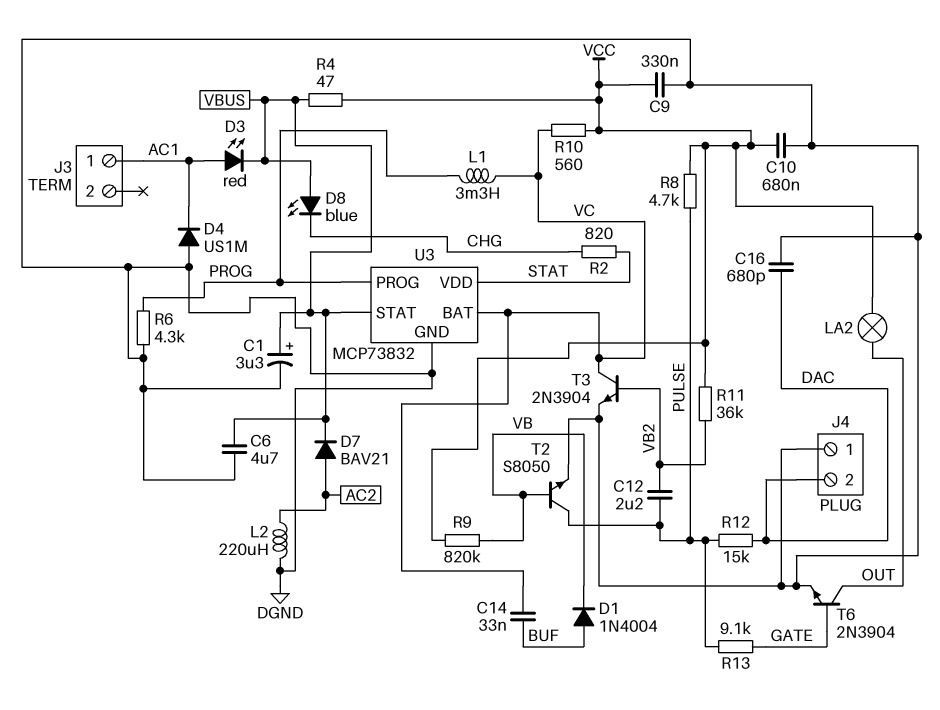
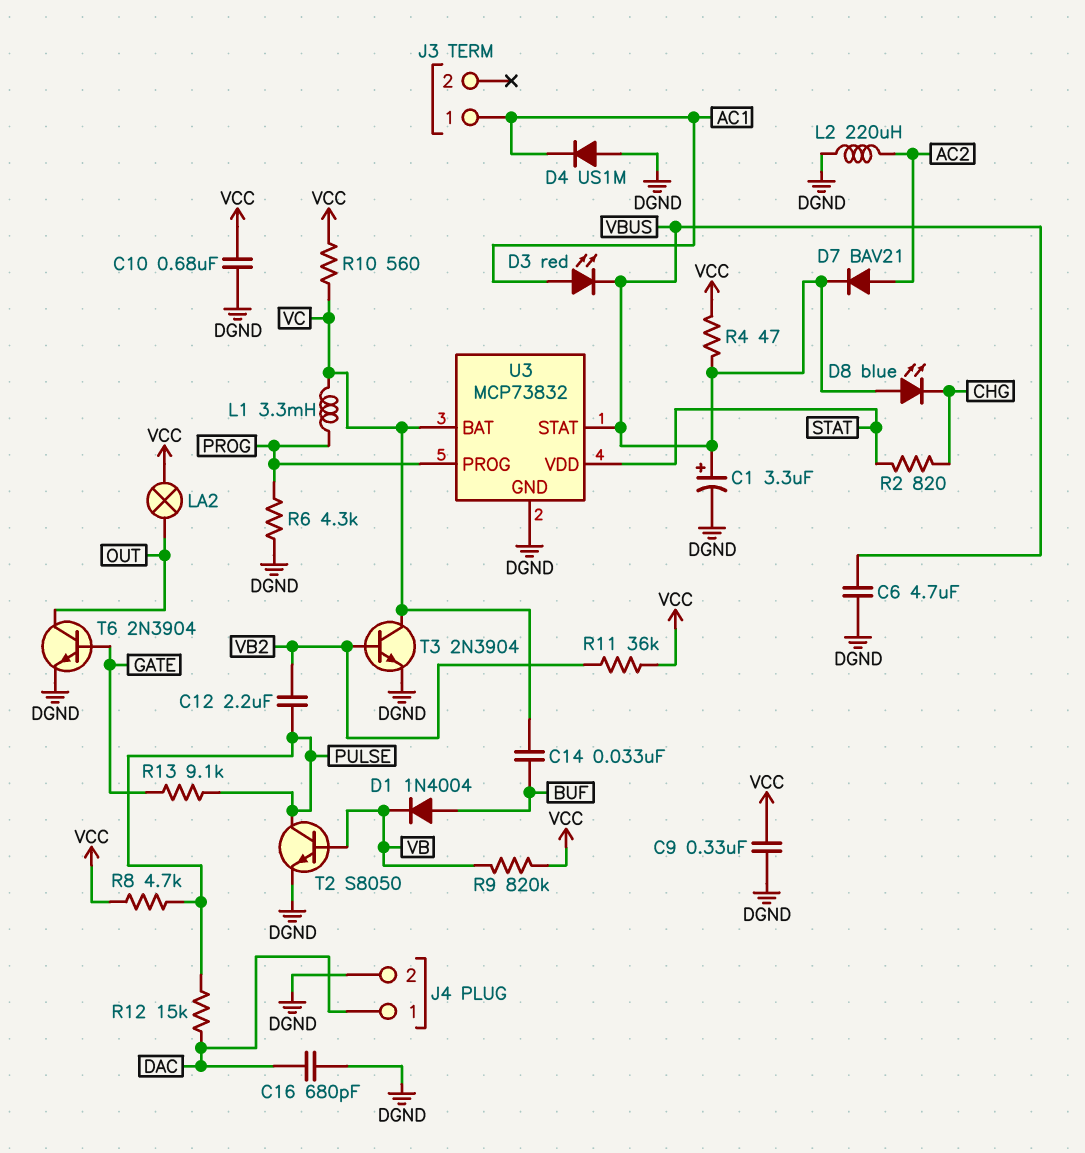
J4 pin 1: DGND -> DAC
J4 pin 2: DAC -> DGND

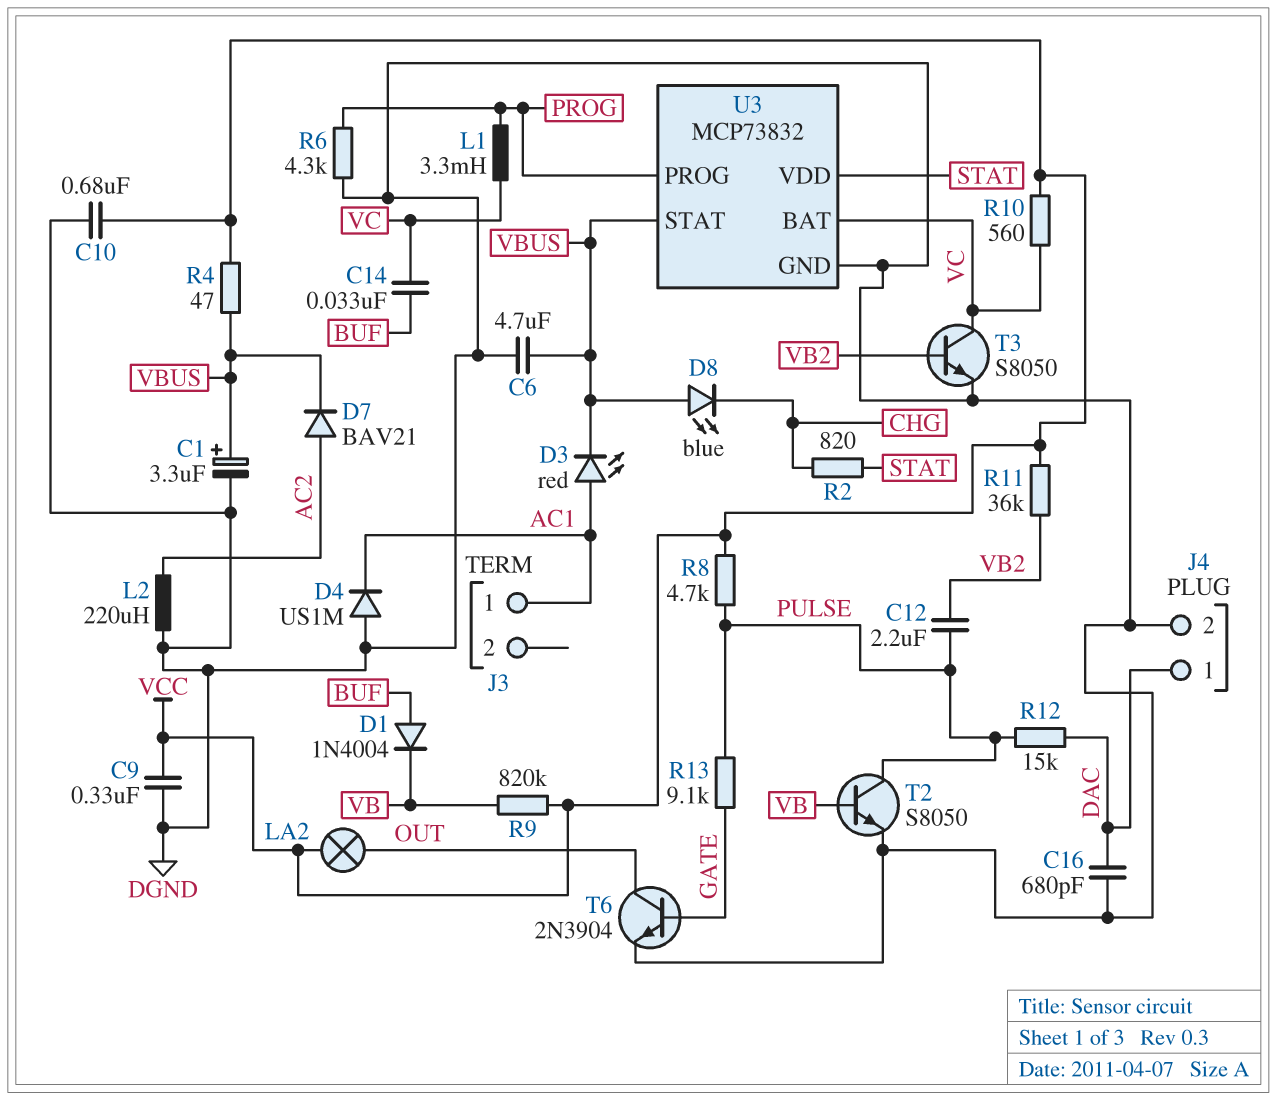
T3: NPN 2N3904 (B VB2, C VC, E DGND) -> NPN S8050 (B VB2, C VC, E DGND)

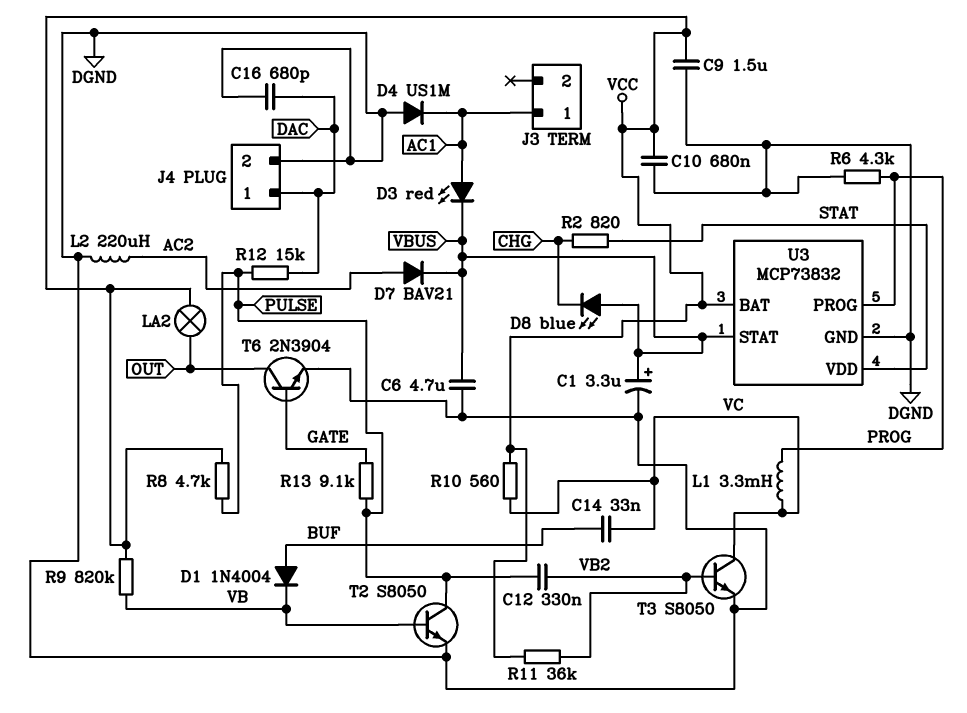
C9: 330nF (DGND, VCC) -> 1.5uF (DGND, VCC)
C12: 2.2uF (PULSE, VB2) -> 330nF (PULSE, VB2)
R4: 47 (VBUS, VCC) -> none
U3 pin BAT: VC -> VCC

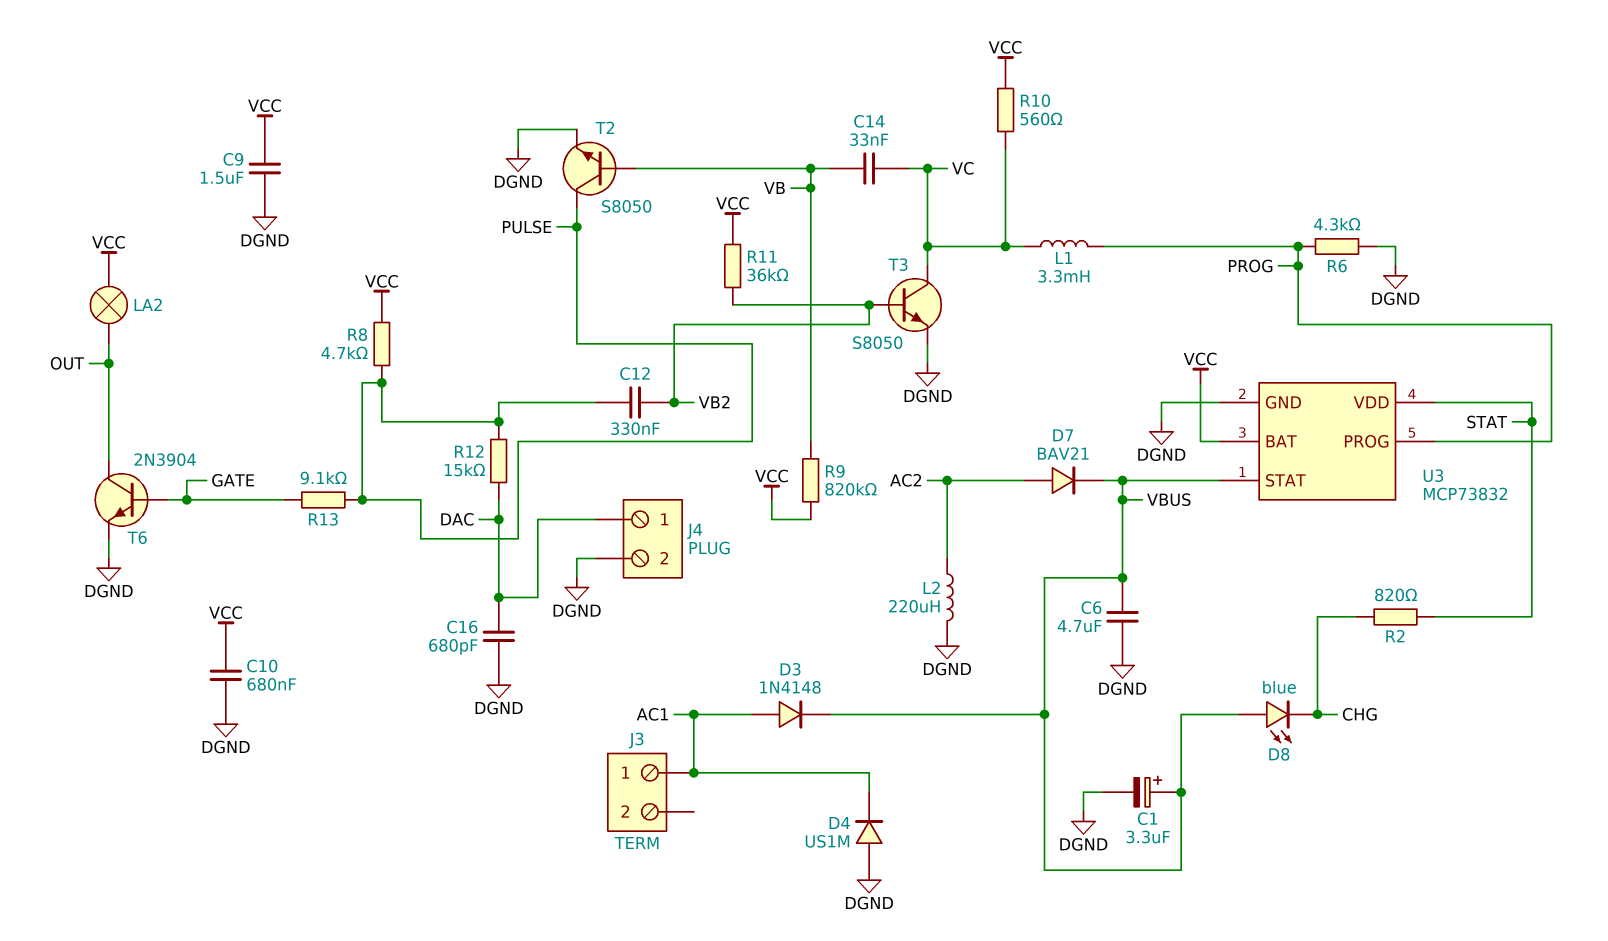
C14: 33nF (BUF, VC) -> 33nF (VB, VC)
D1: diode 1N4004 (A BUF, K VB) -> none
D3: LED red (A AC1, K VBUS) -> diode 1N4148 (A AC1, K VBUS)

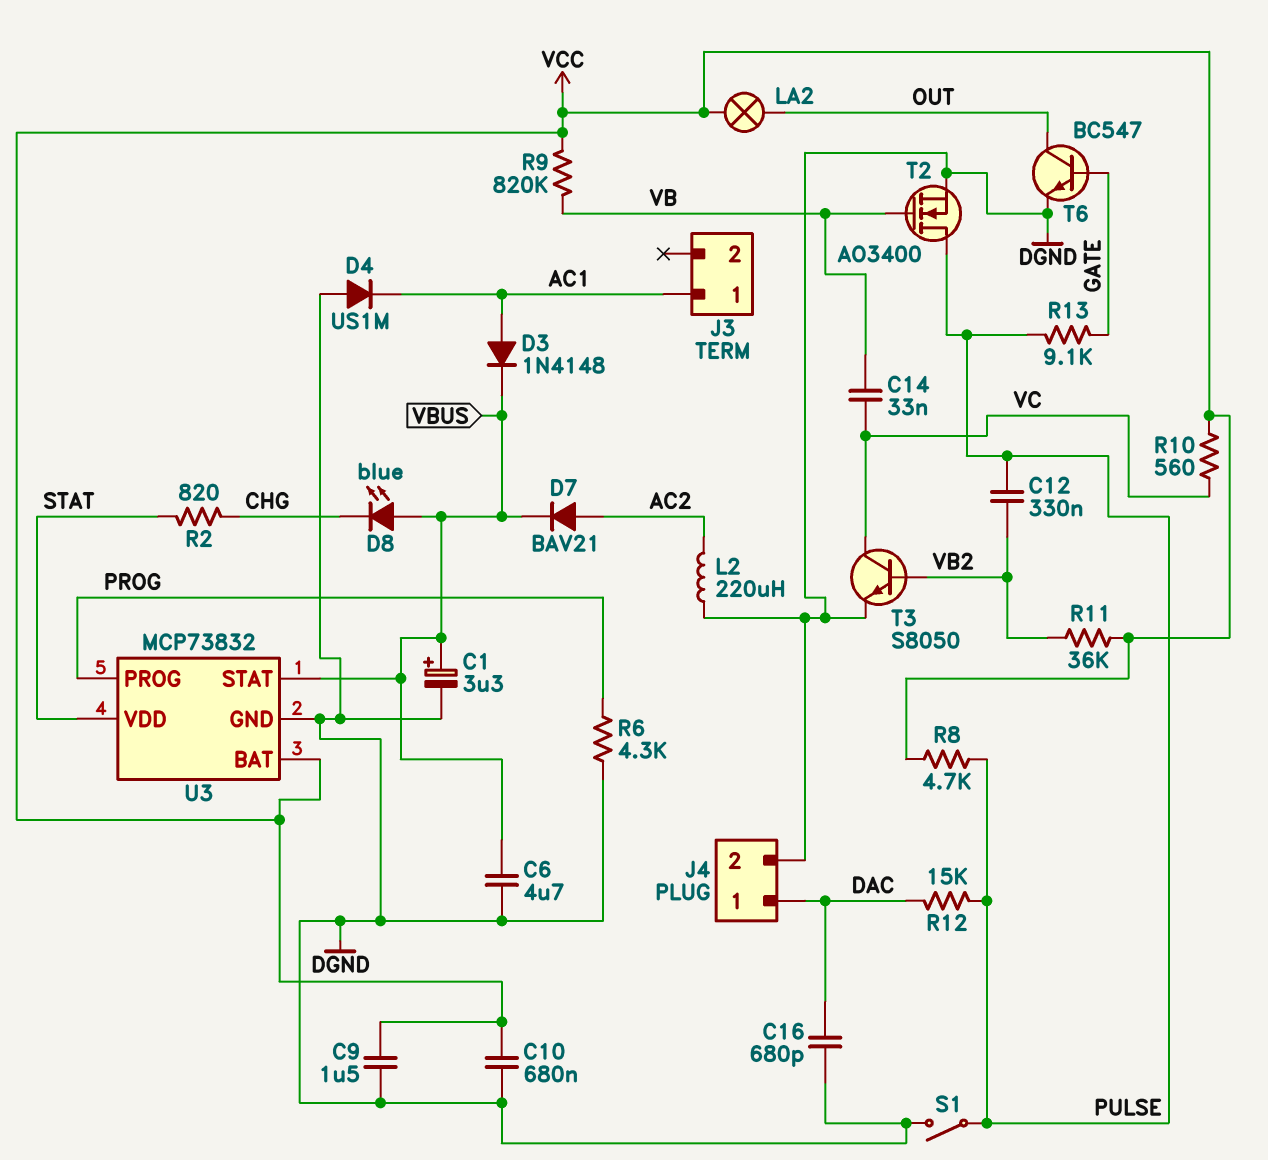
L1: 3.3mH (PROG, VC) -> none
S1: none -> switch (DGND, PULSE)
T2: NPN S8050 (B VB, C PULSE, E DGND) -> NMOS AO3400 (G VB, D PULSE, S DGND)
T6: NPN 2N3904 (B GATE, C OUT, E DGND) -> NPN BC547 (B GATE, C OUT, E DGND)

